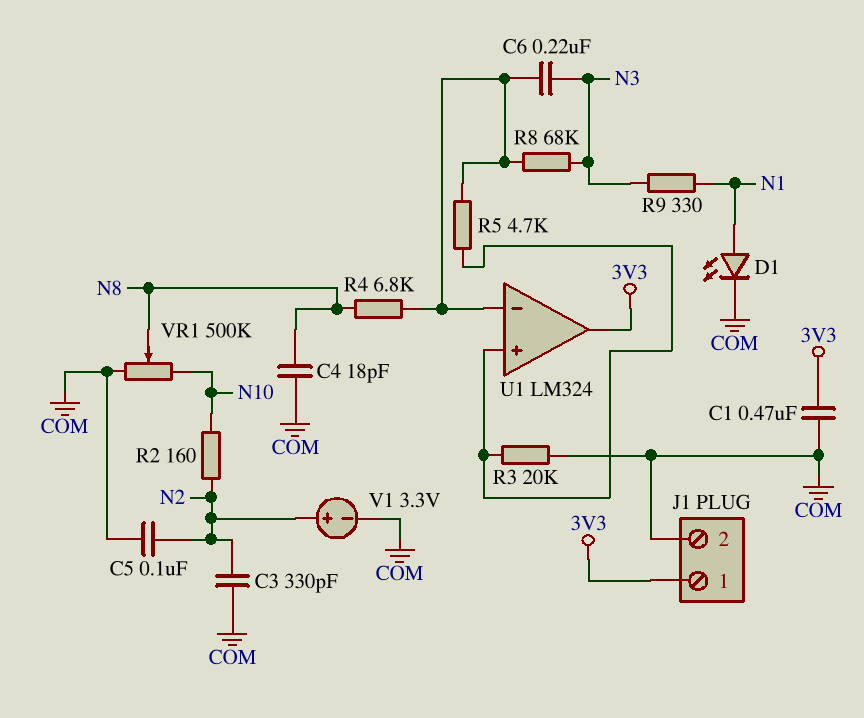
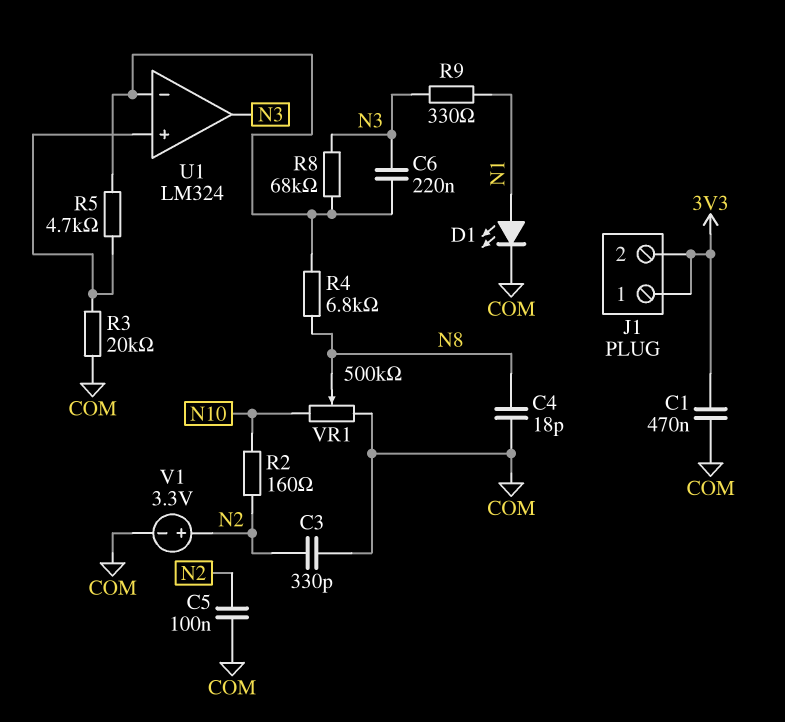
J1 pin 2: COM -> 3V3
U1 pin out: 3V3 -> N3

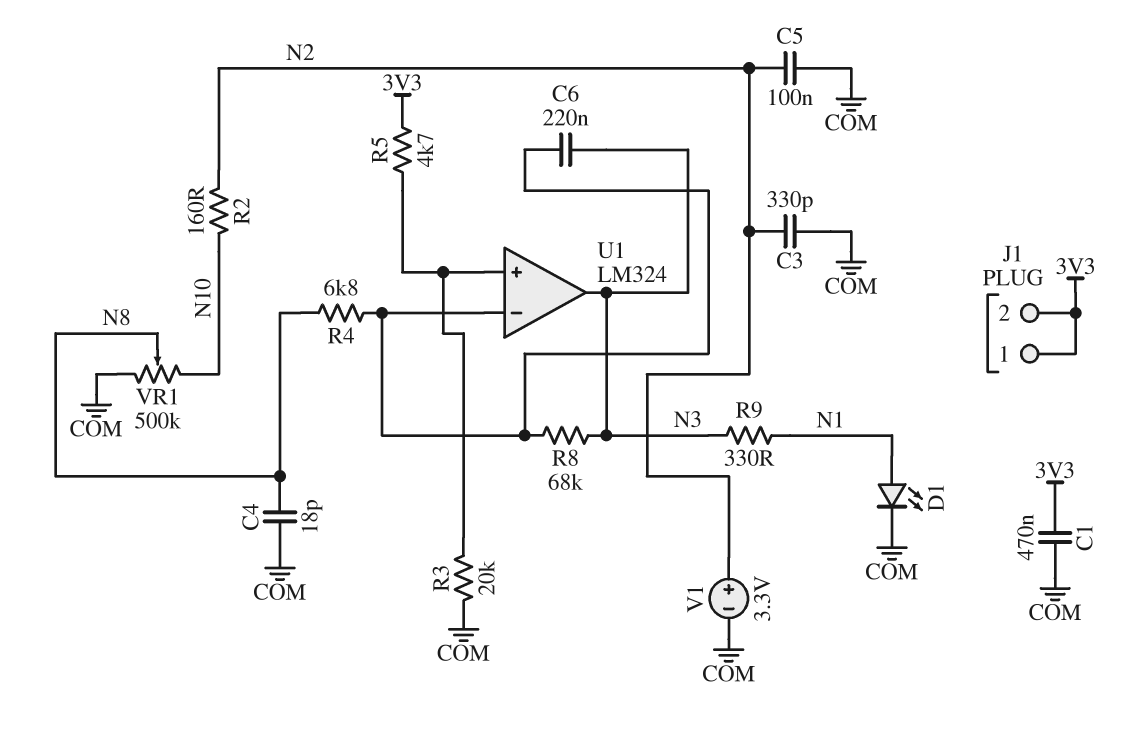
R5: 4.7k (U1/in+, U1/in-) -> 4.7k (3V3, U1/in+)

